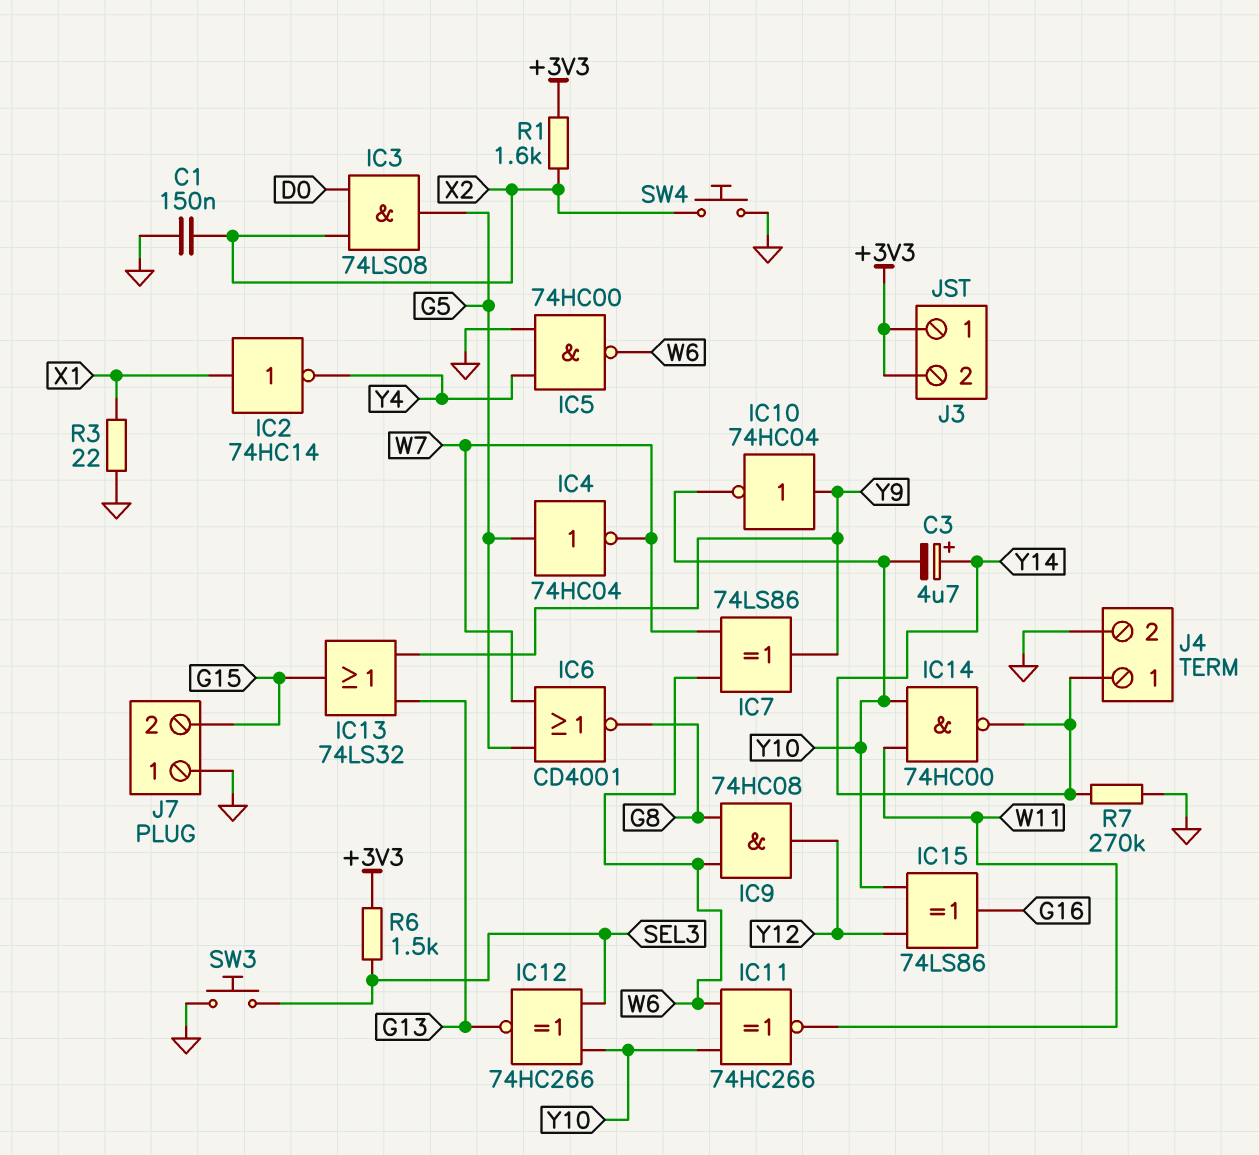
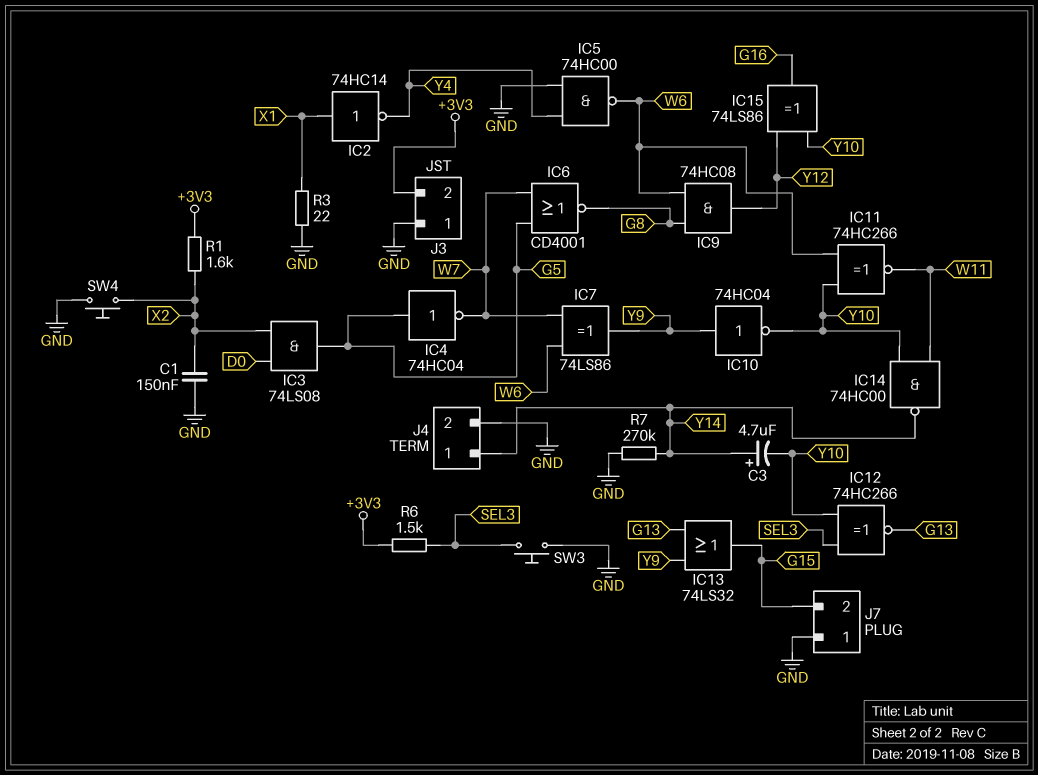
J3 pin 1: +3V3 -> GND

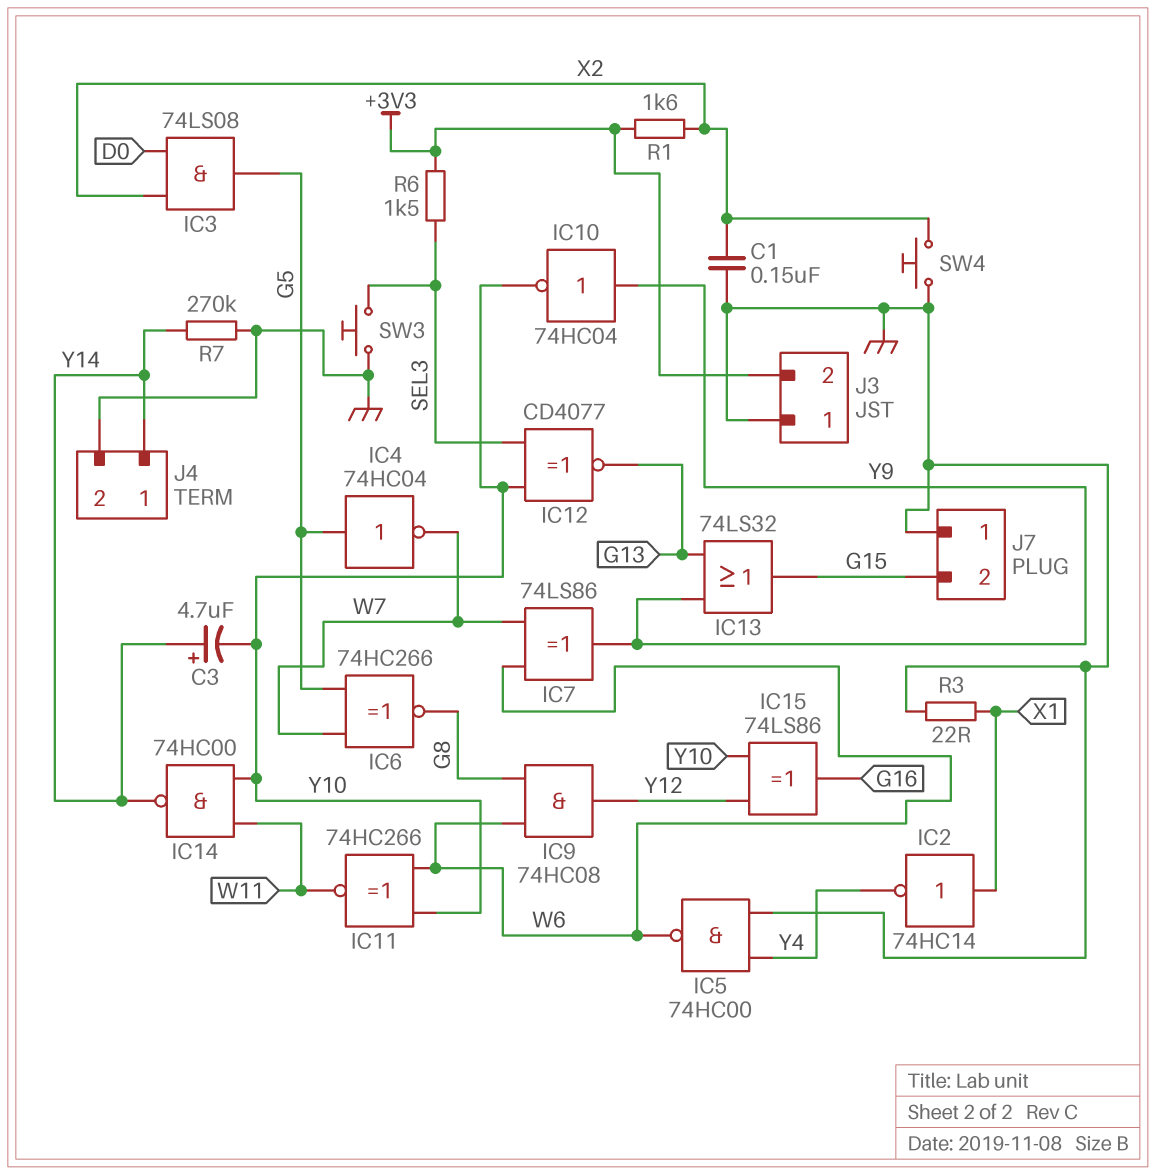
IC6: NOR CD4001 (in G5, in W7, out G8) -> XNOR 74HC266 (in G5, in W7, out G8)
IC12: XNOR 74HC266 (in SEL3, in Y10, out G13) -> XNOR CD4077 (in SEL3, in Y10, out G13)

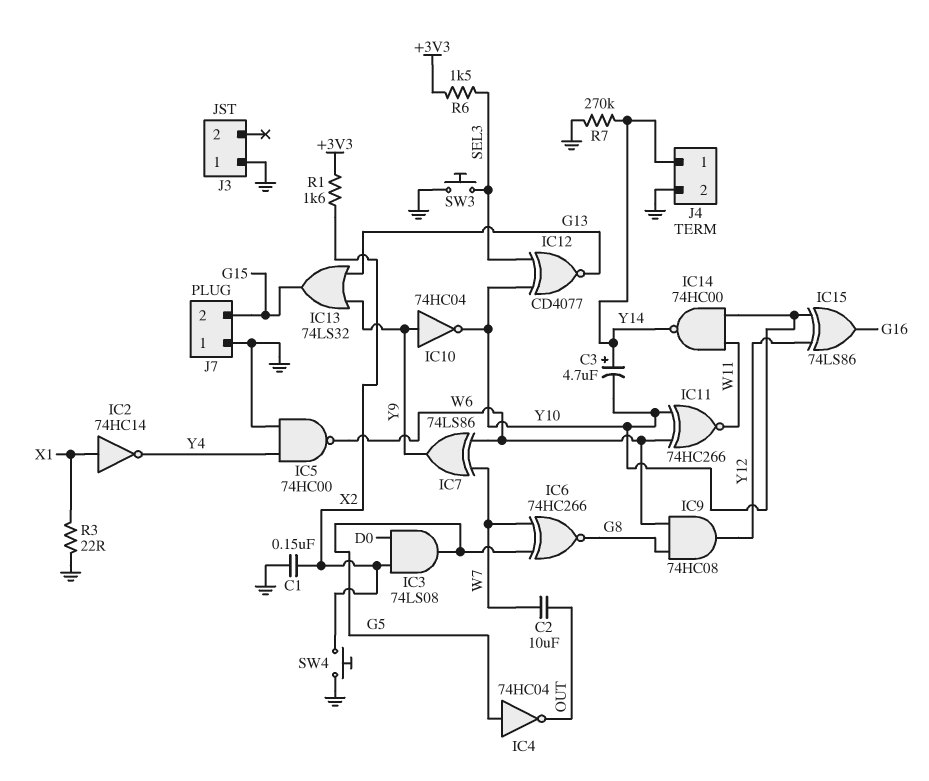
C2: none -> 10uF (OUT, W7)
IC4: NOT 74HC04 (in G5, out W7) -> NOT 74HC04 (in G5, out OUT)
J3 pin 2: +3V3 -> none

